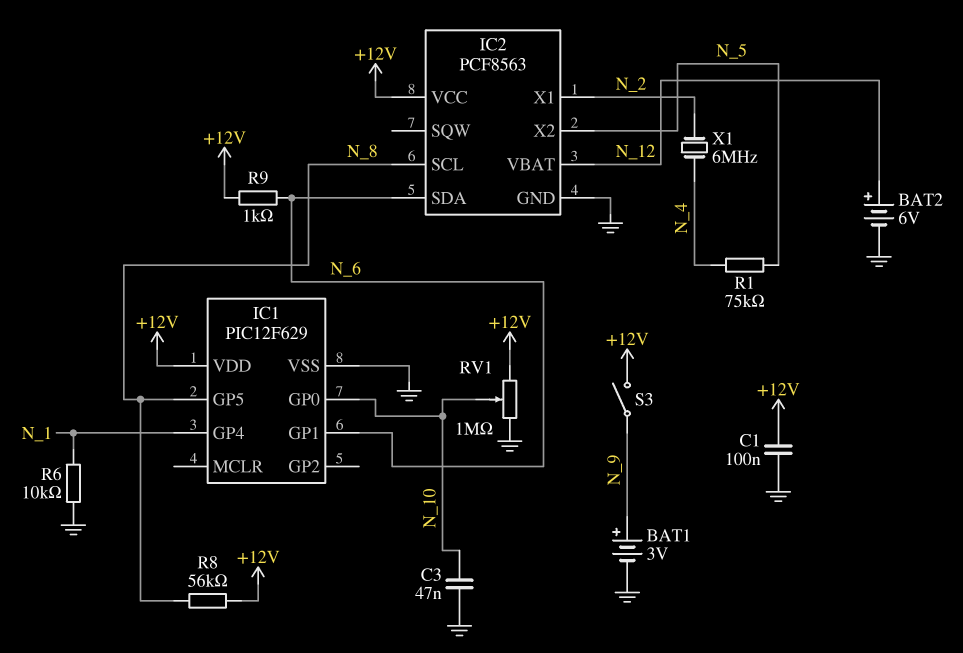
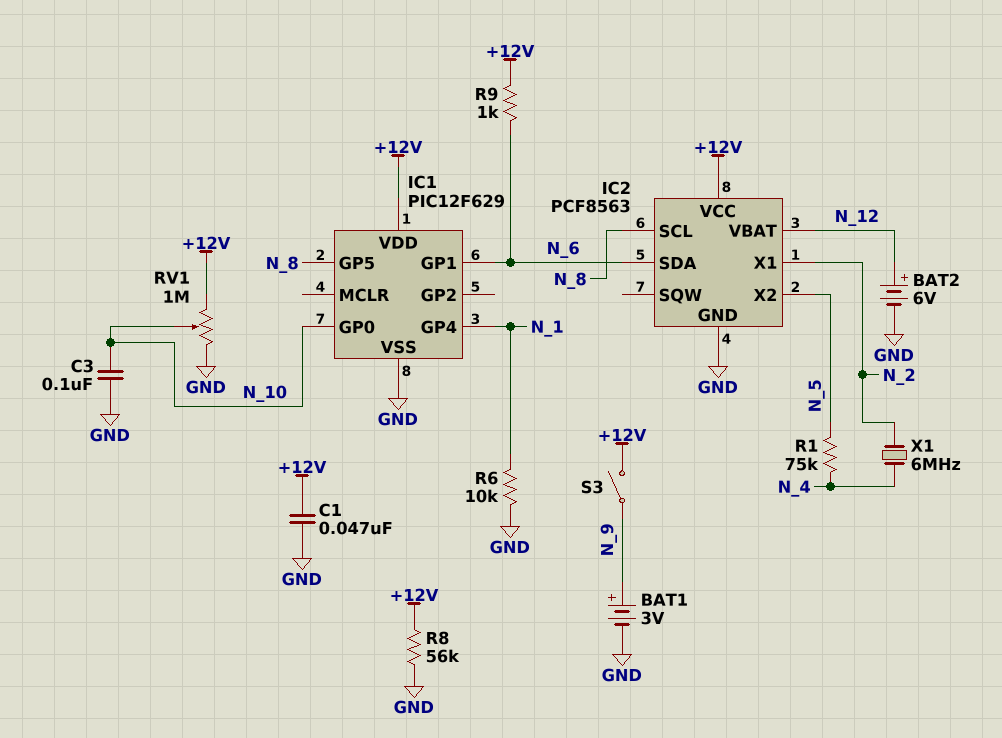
C1: 100nF (+12V, GND) -> 47nF (+12V, GND)
C3: 47nF (GND, N_10) -> 100nF (GND, N_10)
R8: 56k (+12V, N_8) -> 56k (+12V, GND)

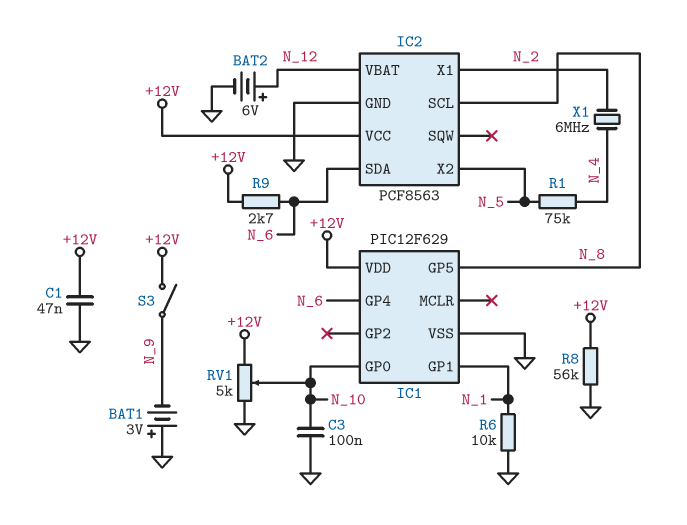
BAT1: 3V (plus N_9, minus GND) -> 3V (plus GND, minus N_9)
IC1 pin GP1: N_6 -> N_1
IC1 pin GP4: N_1 -> N_6
R9: 1k (+12V, N_6) -> 2.7k (+12V, N_6)
RV1: 1M (+12V, GND, wiper N_10) -> 5k (+12V, GND, wiper N_10)

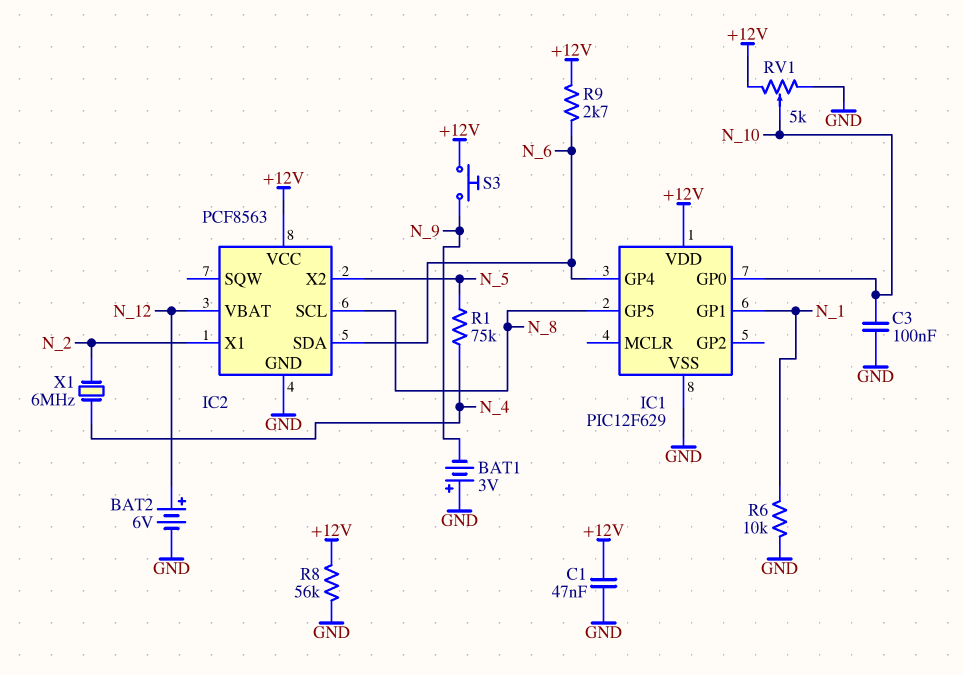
S3: switch (+12V, N_9) -> button (+12V, N_9)

